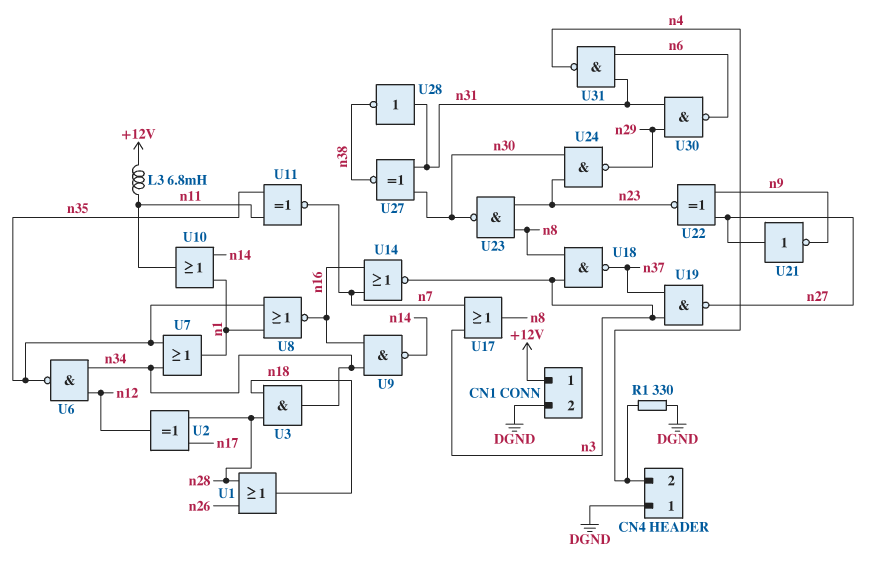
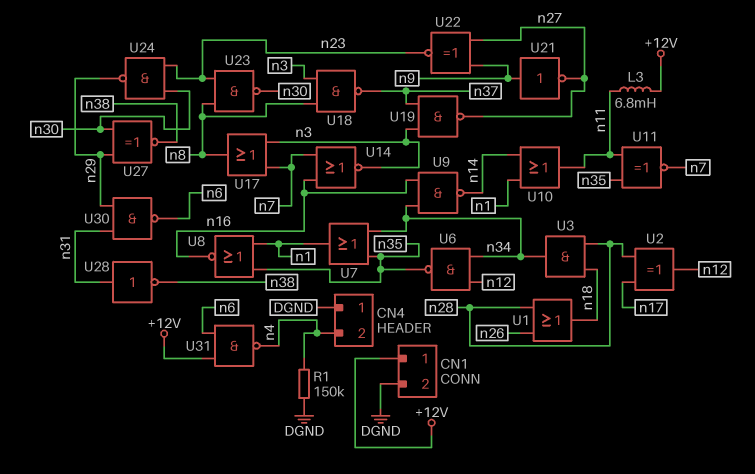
R1: 330 (DGND, n4) -> 150k (DGND, n4)
U21: NOT (in n27, out n9) -> NOT (in n9, out n27)
U27: XNOR (in n30, in n31, out n38) -> XNOR (in n29, in n30, out n38)
U31: NAND (in n6, in n31, out n4) -> NAND (in +12V, in n6, out n4)

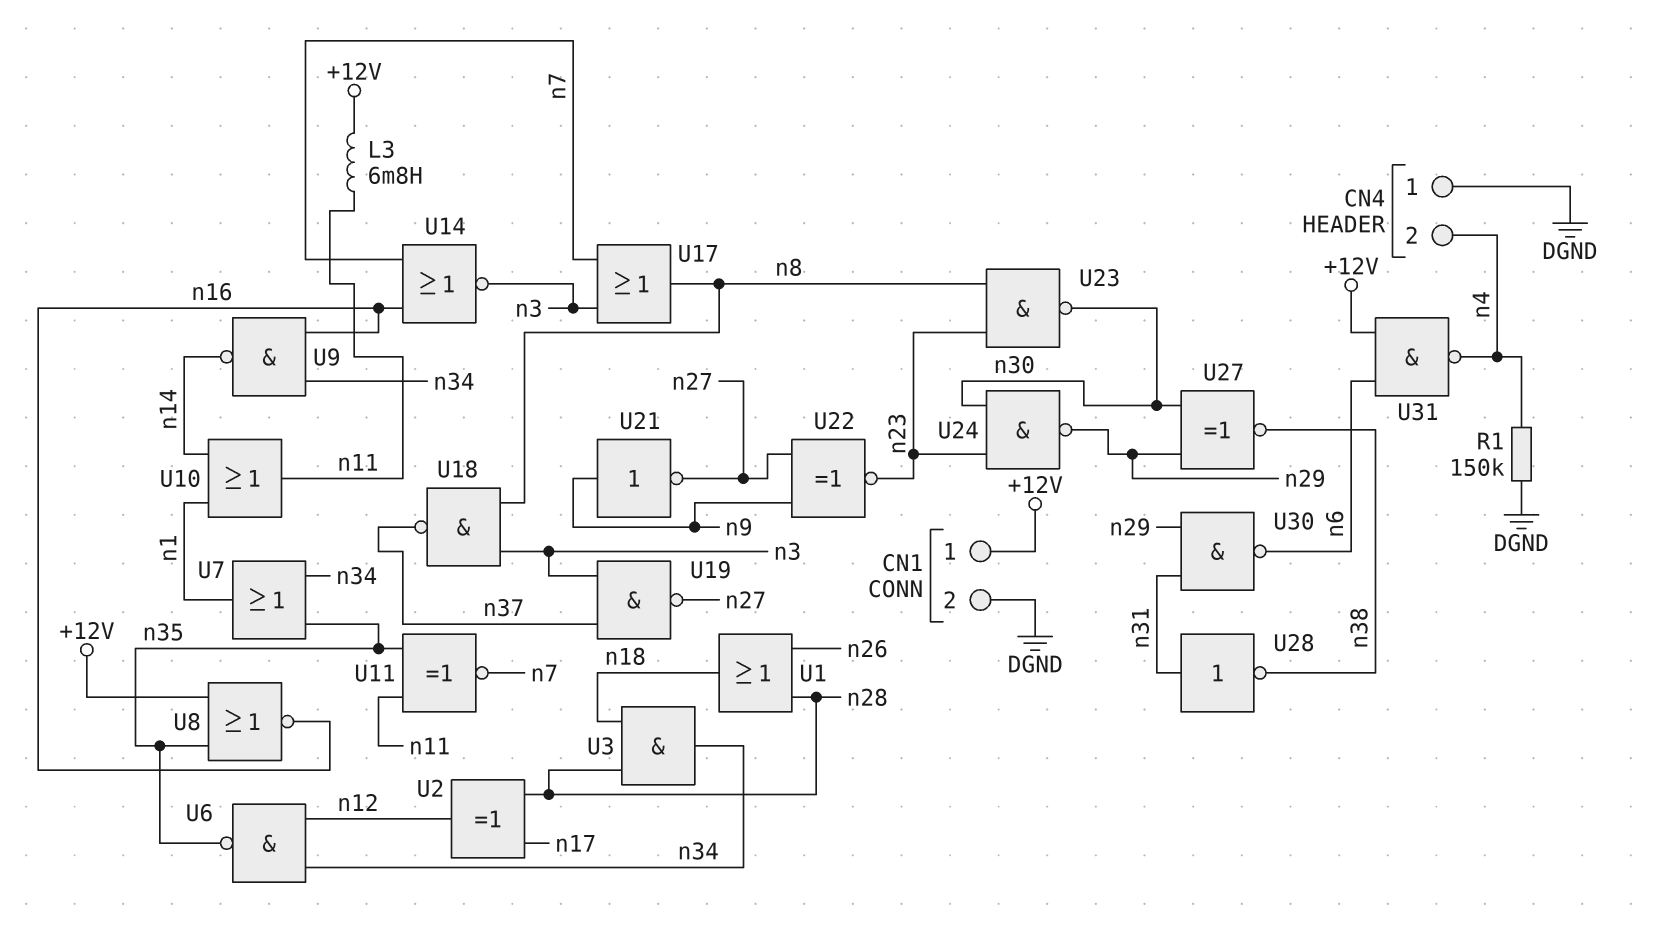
U8: NOR (in n1, in n35, out n16) -> NOR (in +12V, in n35, out n16)

